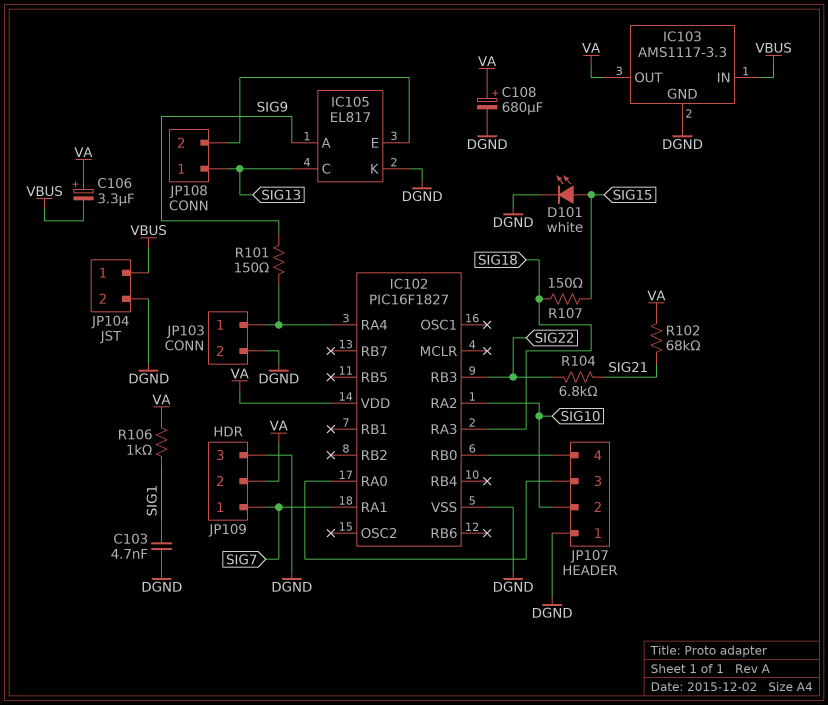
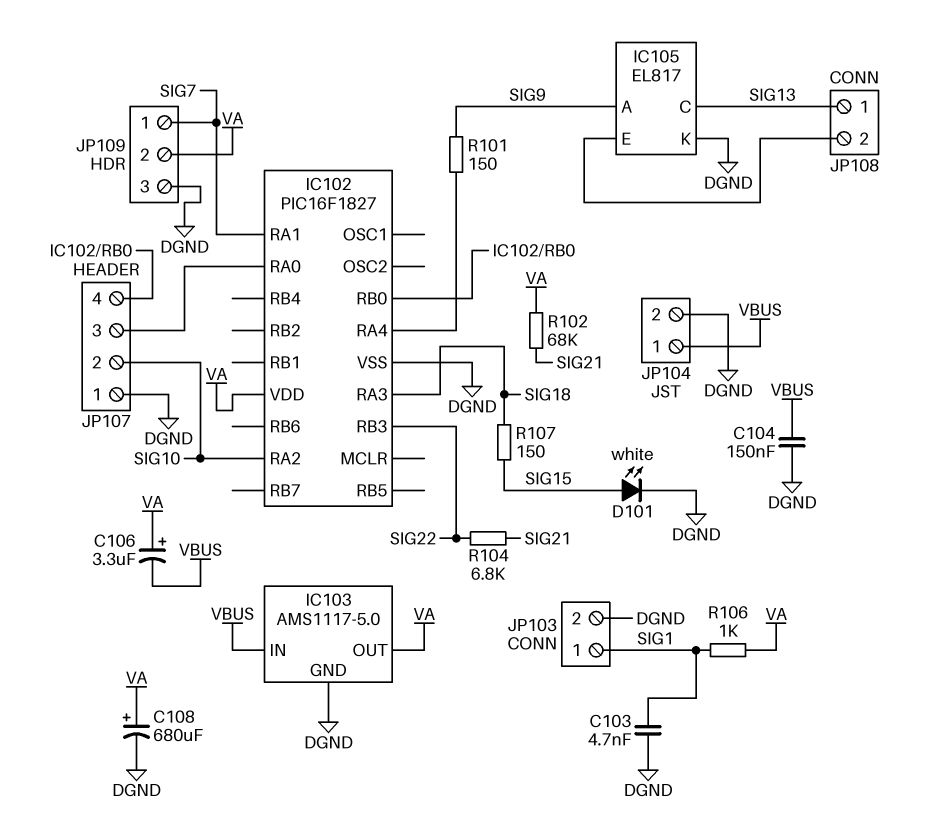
C104: none -> 150nF (DGND, VBUS)
IC103: AMS1117-3.3 -> AMS1117-5.0
JP103 pin 1: IC102/RA4 -> SIG1

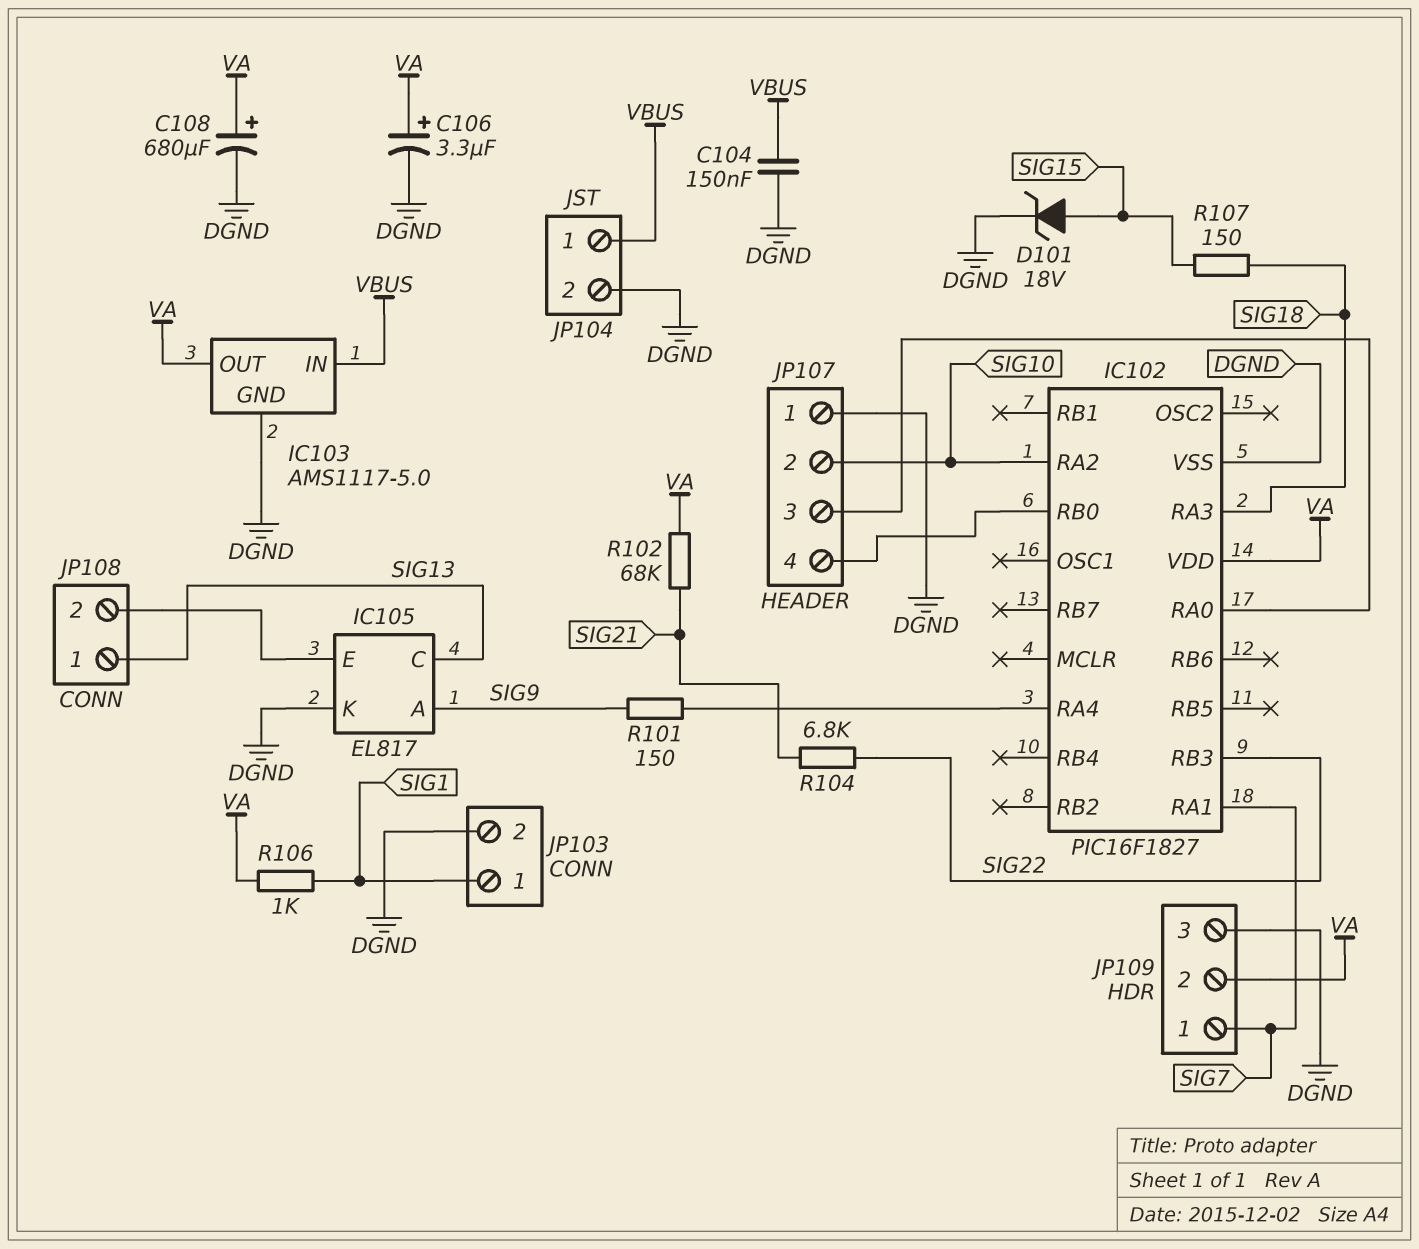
C103: 4.7nF (DGND, SIG1) -> none
C106: 3.3uF (plus VA, minus VBUS) -> 3.3uF (plus VA, minus DGND)
D101: LED white (A SIG15, K DGND) -> zener 18V (A SIG15, K DGND)

